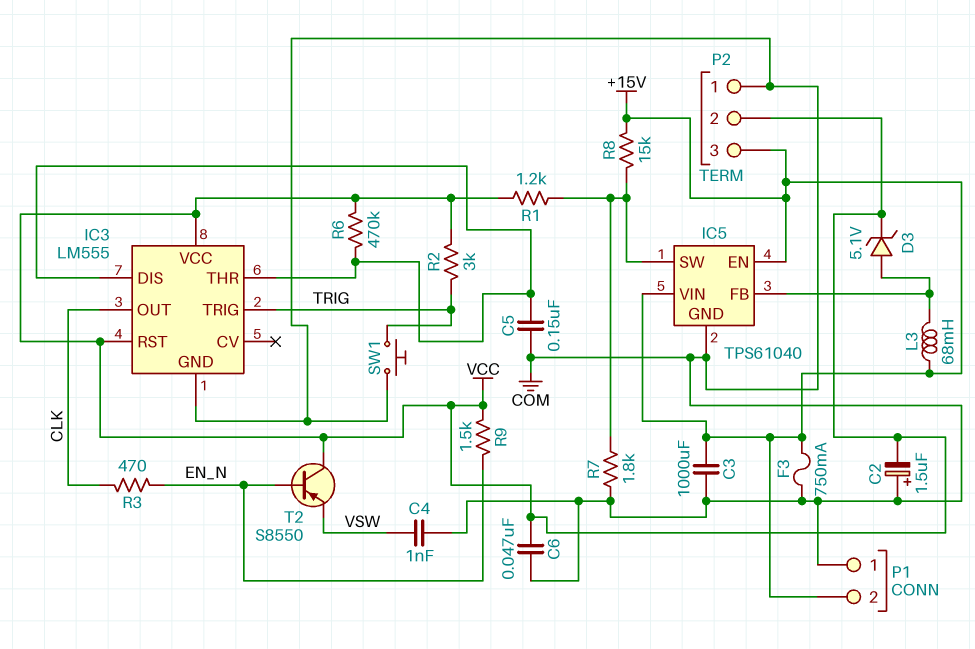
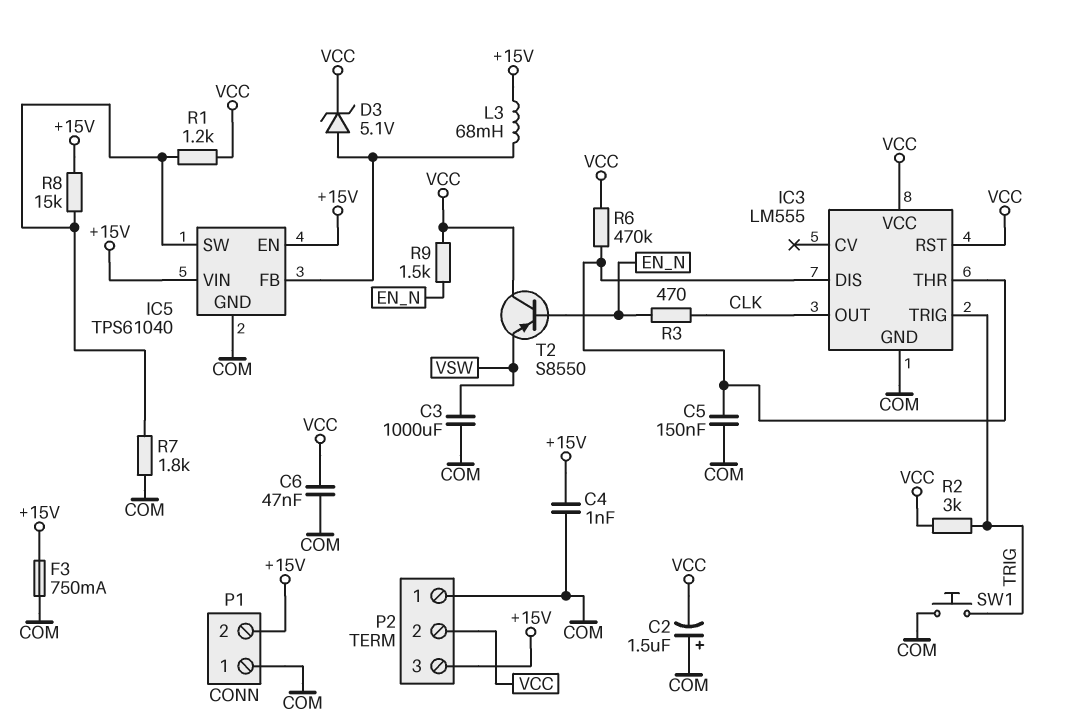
C3: 1000uF (+15V, COM) -> 1000uF (COM, VSW)
C4: 1nF (COM, VSW) -> 1nF (+15V, COM)

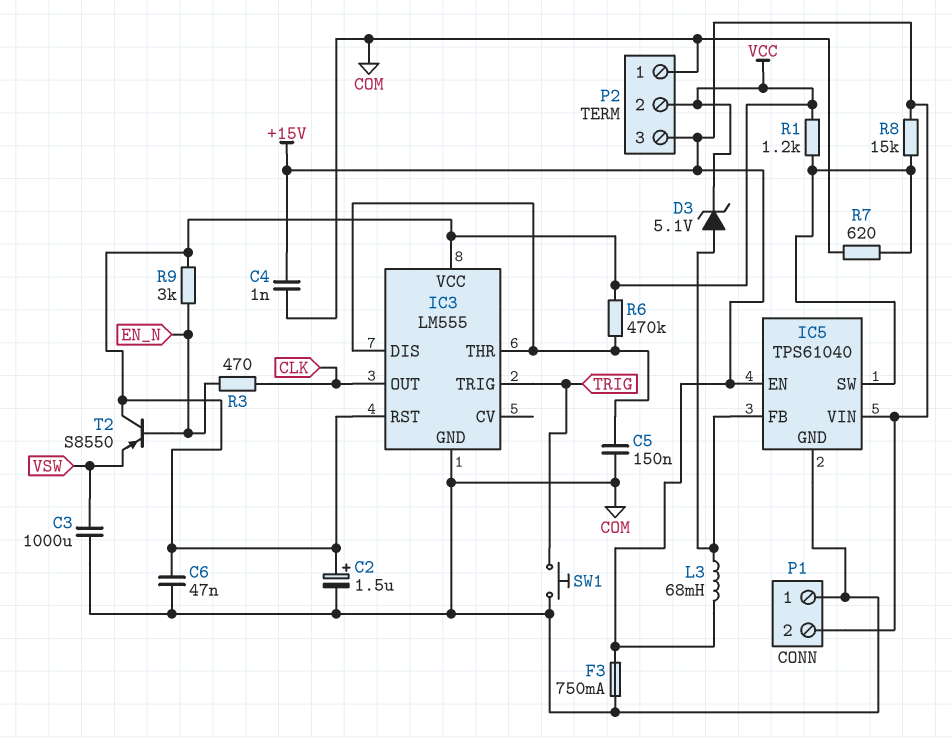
C2: 1.5uF (plus COM, minus VCC) -> 1.5uF (plus VCC, minus COM)
R2: 3k (TRIG, VCC) -> none
R7: 1.8k (COM, IC5/SW) -> 620 (COM, IC5/SW)
R9: 1.5k (EN_N, VCC) -> 3k (EN_N, VCC)

